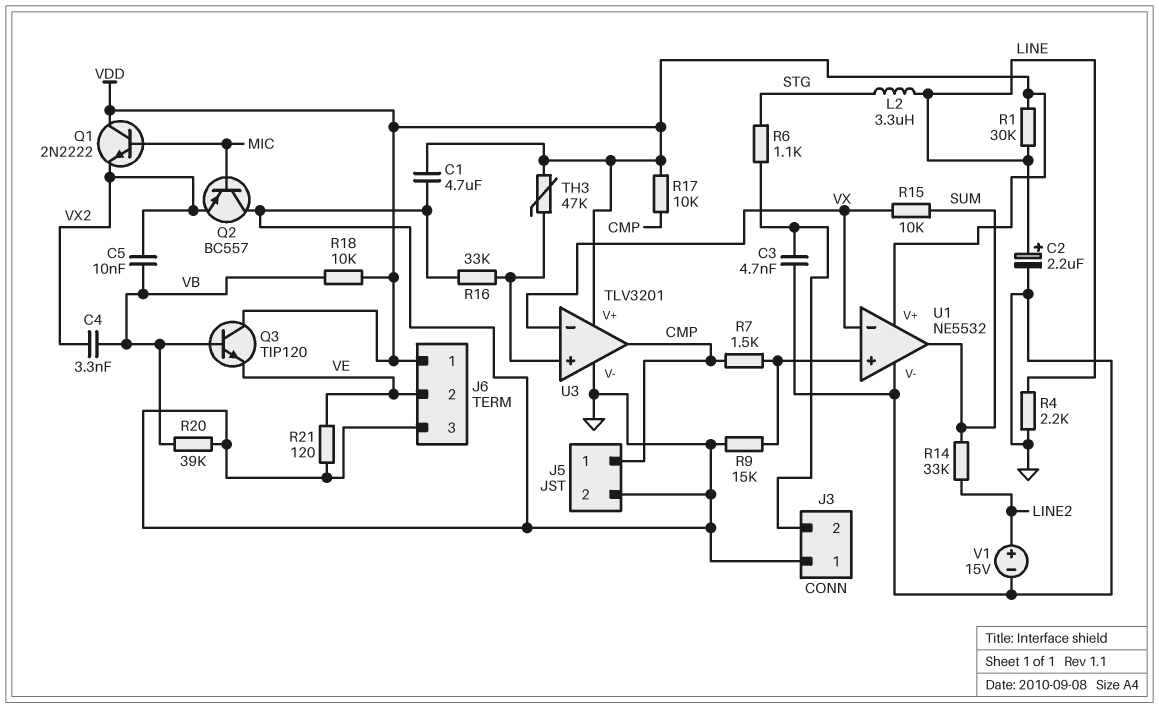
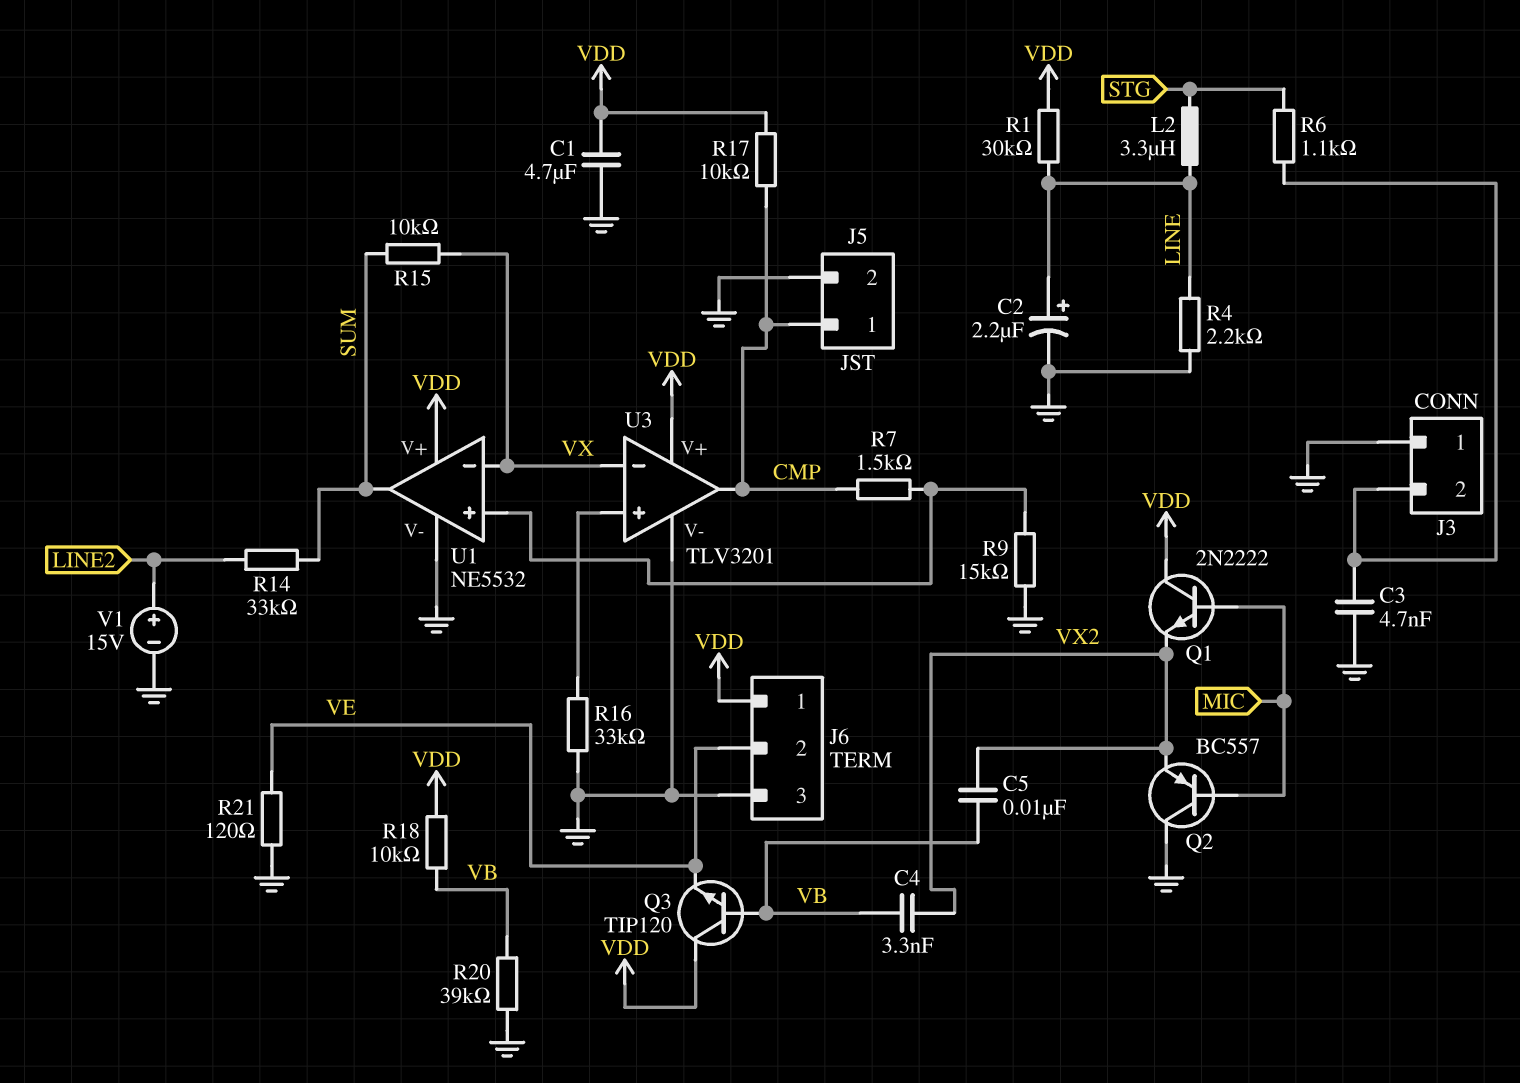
TH3: 47k (U3/in+, VDD) -> none

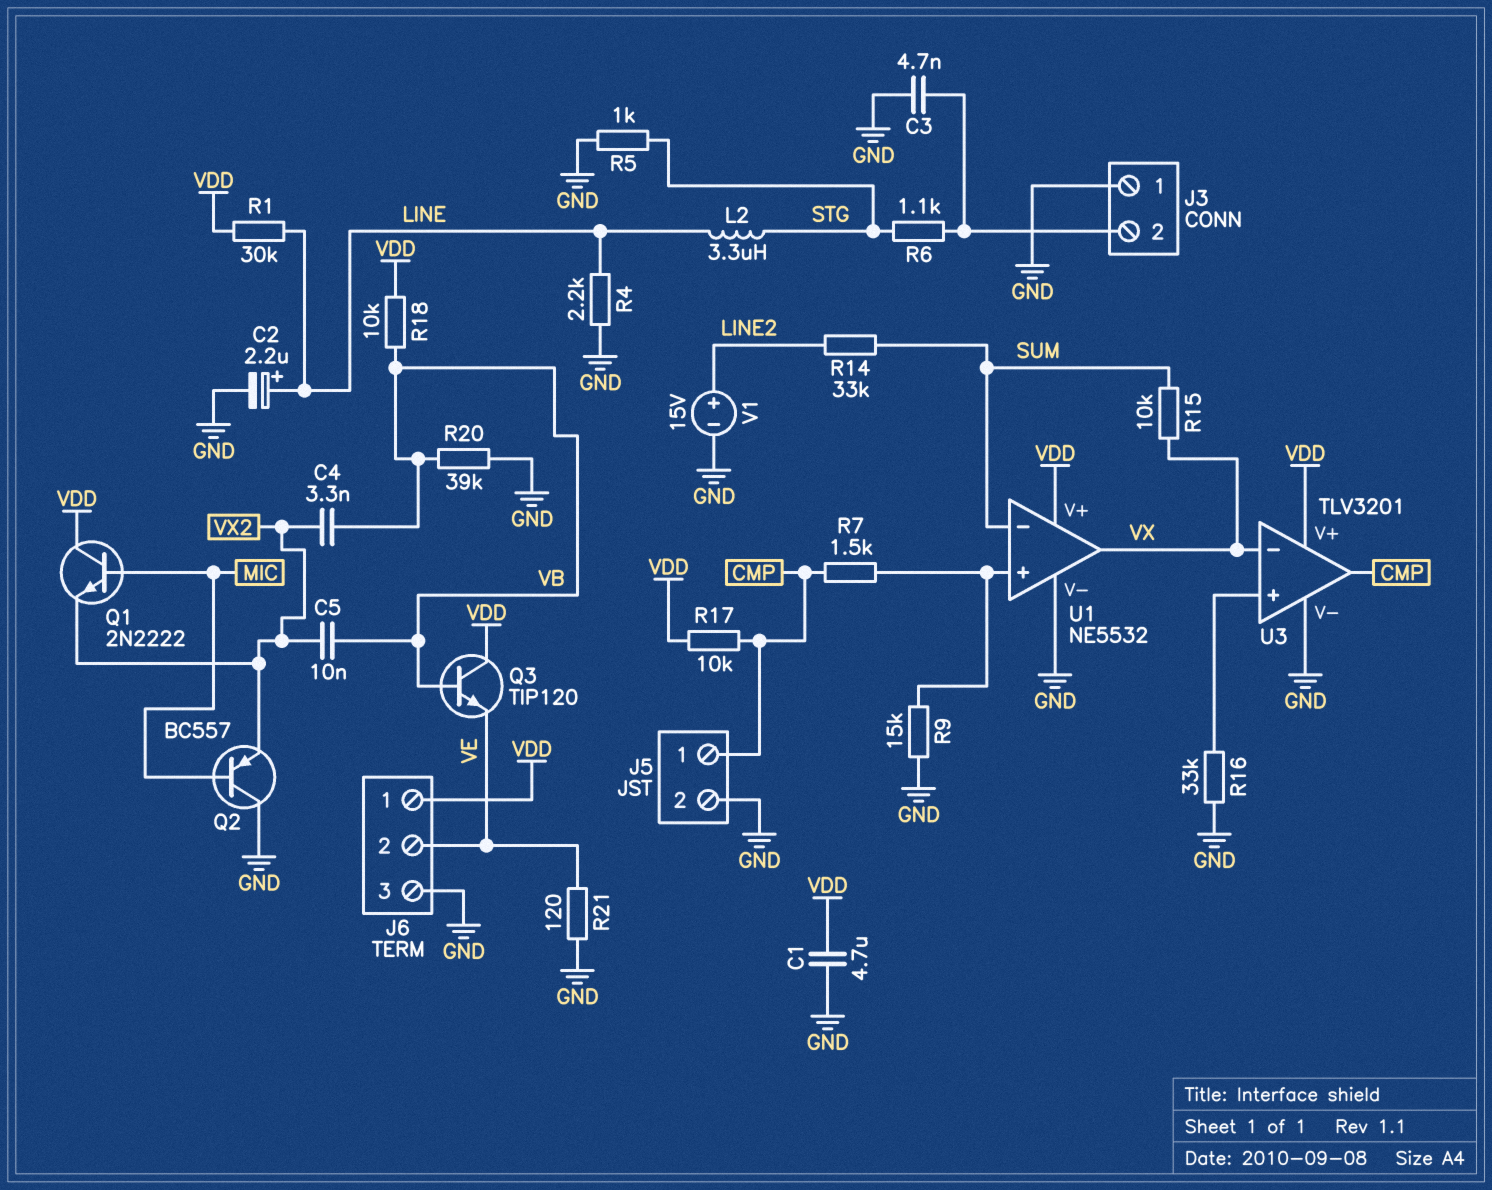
R5: none -> 1k (GND, STG)
U1 pin in-: VX -> SUM
U1 pin out: SUM -> VX

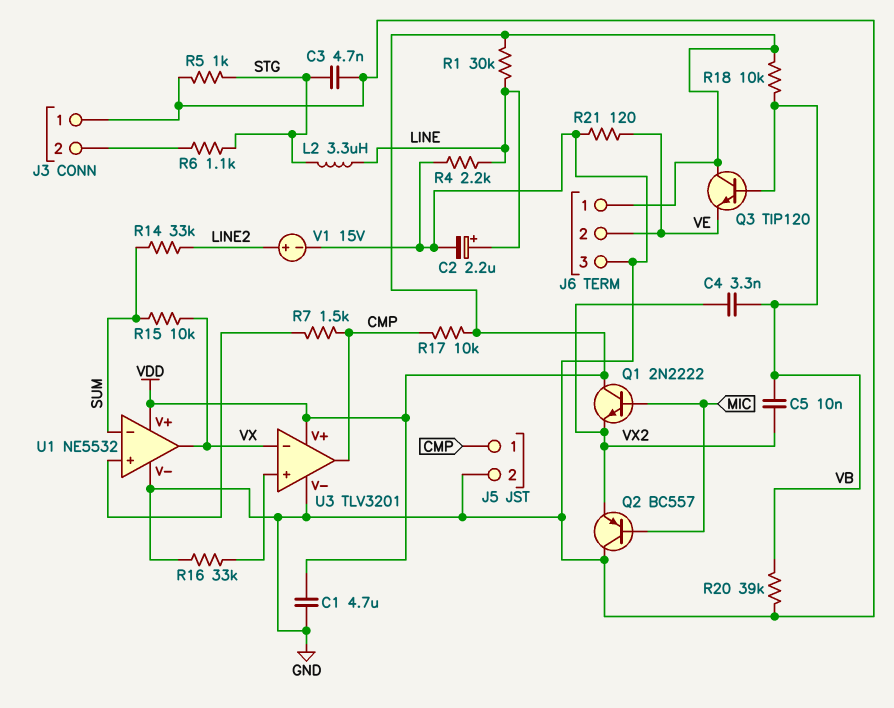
C3: 4.7nF (GND, J3/2) -> 4.7nF (GND, STG)
R9: 15k (GND, U1/in+) -> none

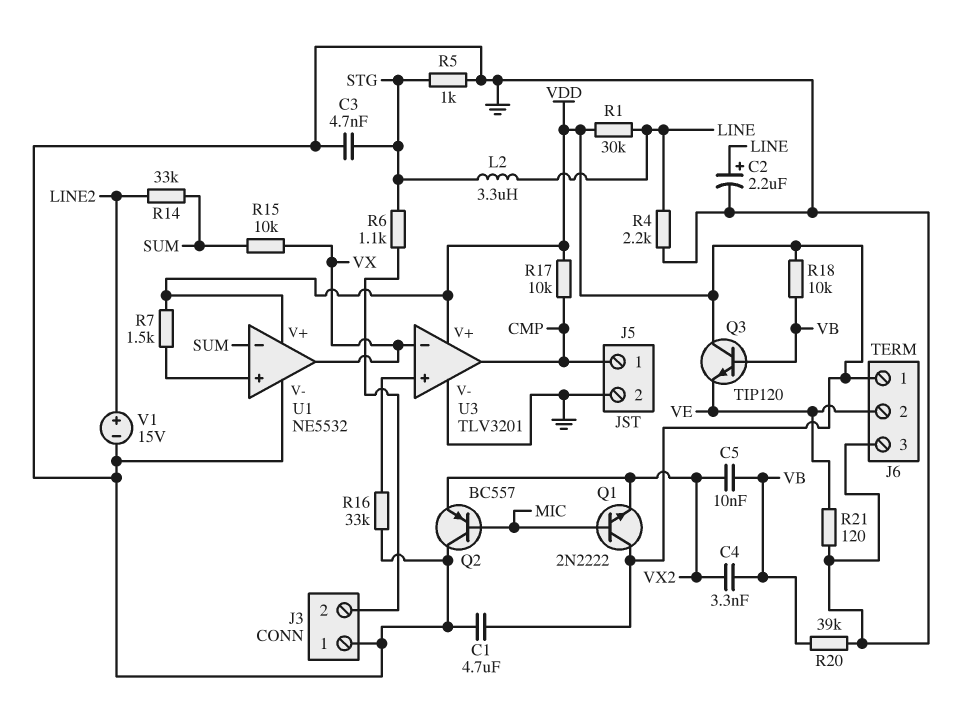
R7: 1.5k (CMP, U1/in+) -> 1.5k (U1/in+, VDD)

